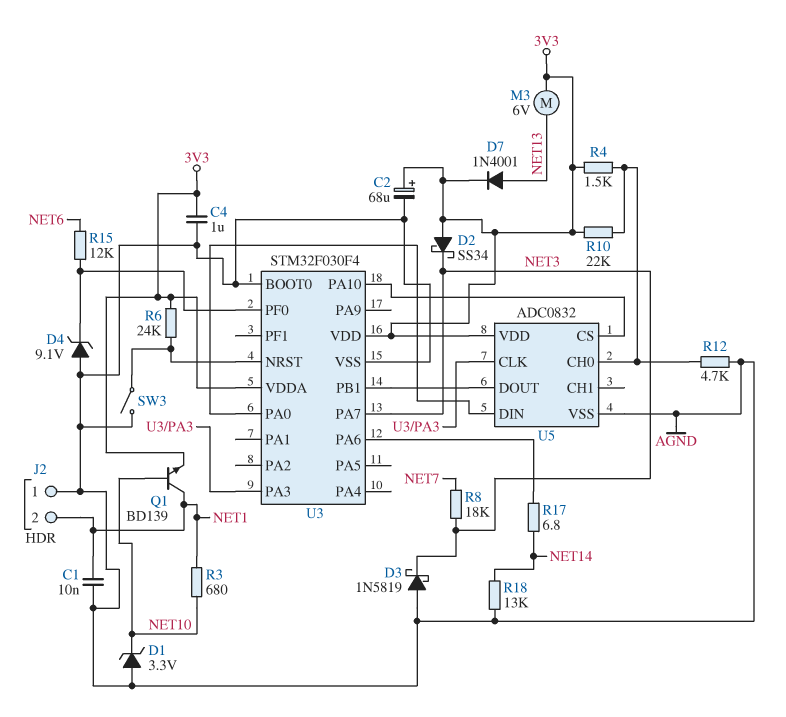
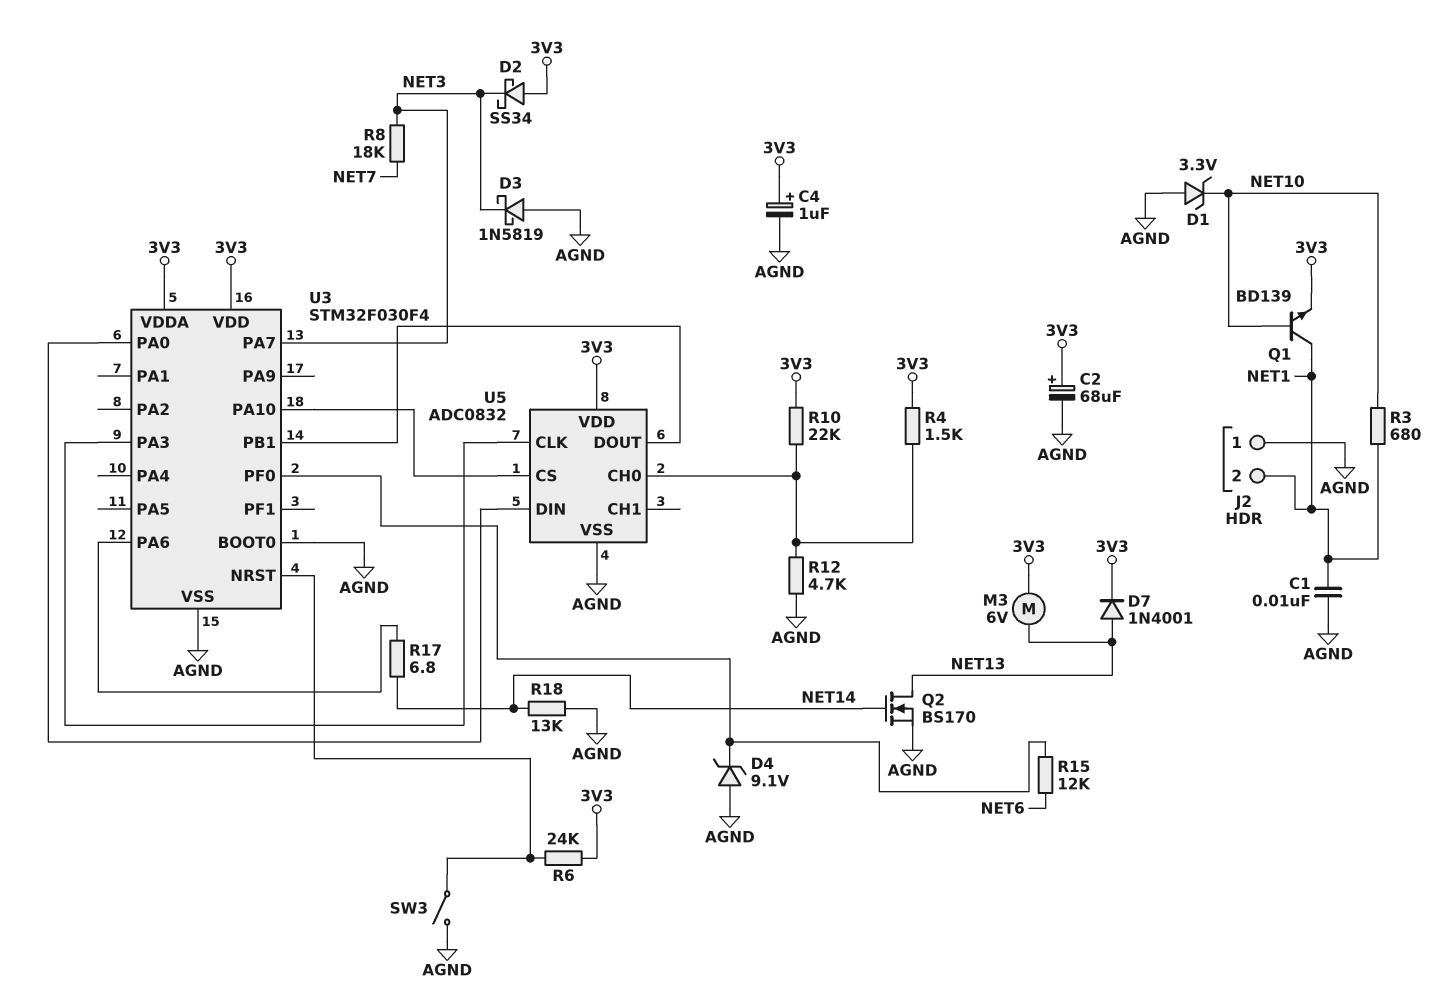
C4: 1uF (3V3, AGND) -> 1uF (plus 3V3, minus AGND)
Q2: none -> NMOS BS170 (G NET14, D NET13, S AGND)

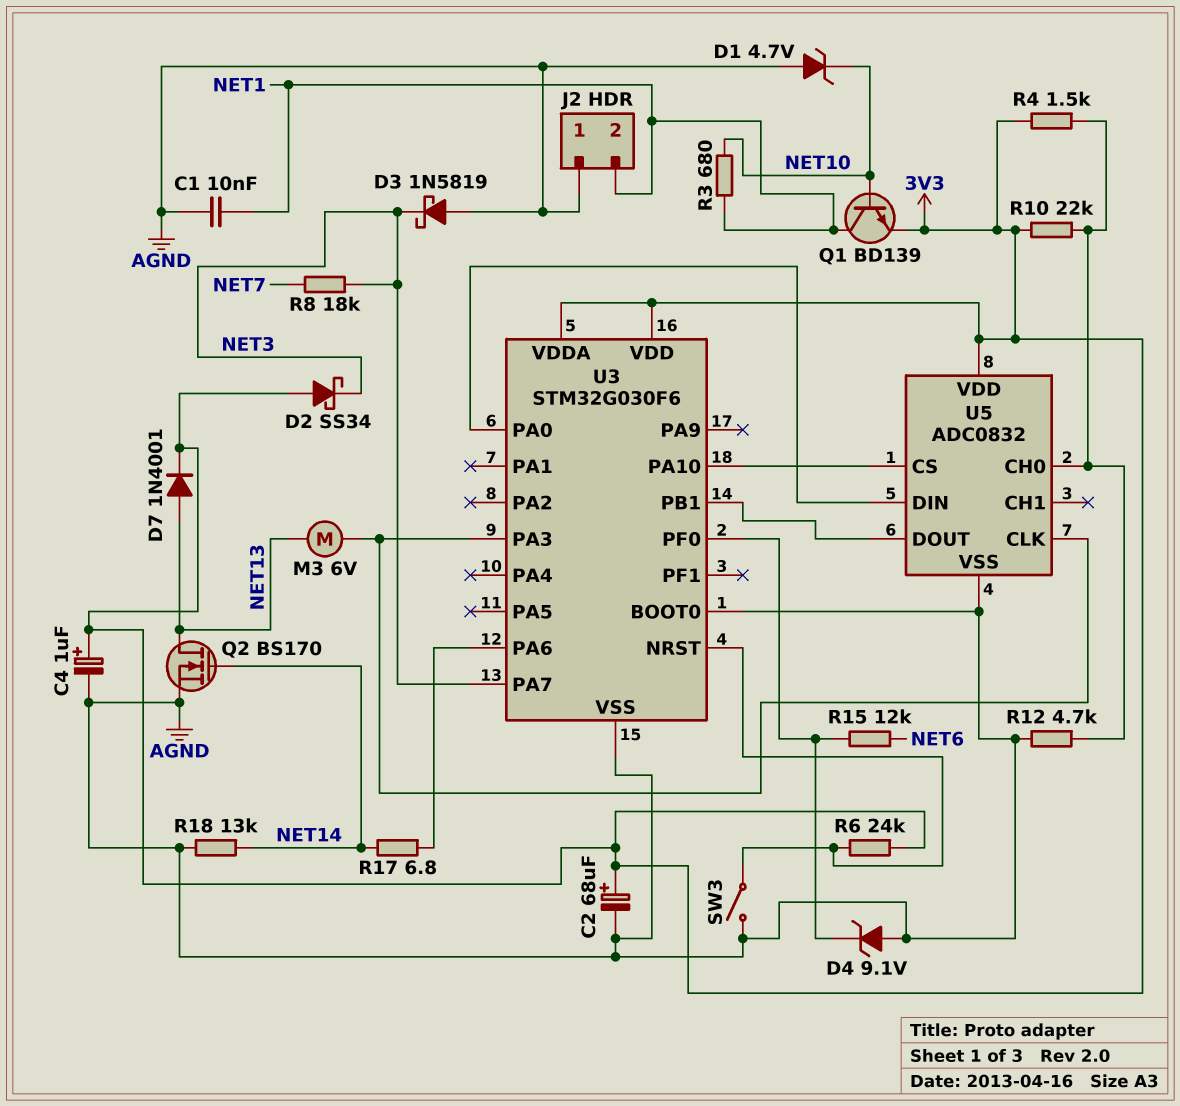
D1: zener 3.3V (A AGND, K NET10) -> zener 4.7V (A AGND, K NET10)
M3: motor 6V (3V3, NET13) -> motor 6V (NET13, U3/PA3)
U3: STM32F030F4 -> STM32G030F6

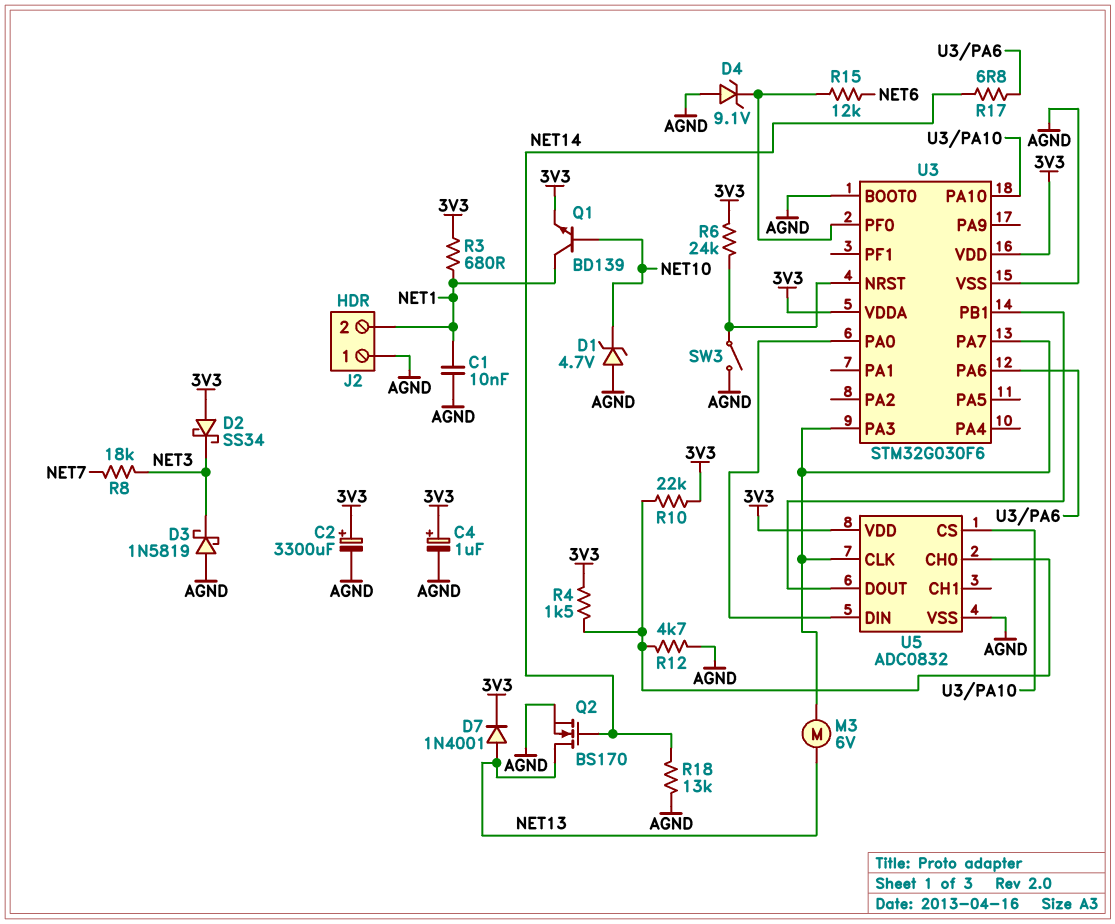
C2: 68uF (plus 3V3, minus AGND) -> 3300uF (plus 3V3, minus AGND)
R3: 680 (NET1, NET10) -> 680 (3V3, NET1)
U3 pin PA7: NET3 -> U3/PA3

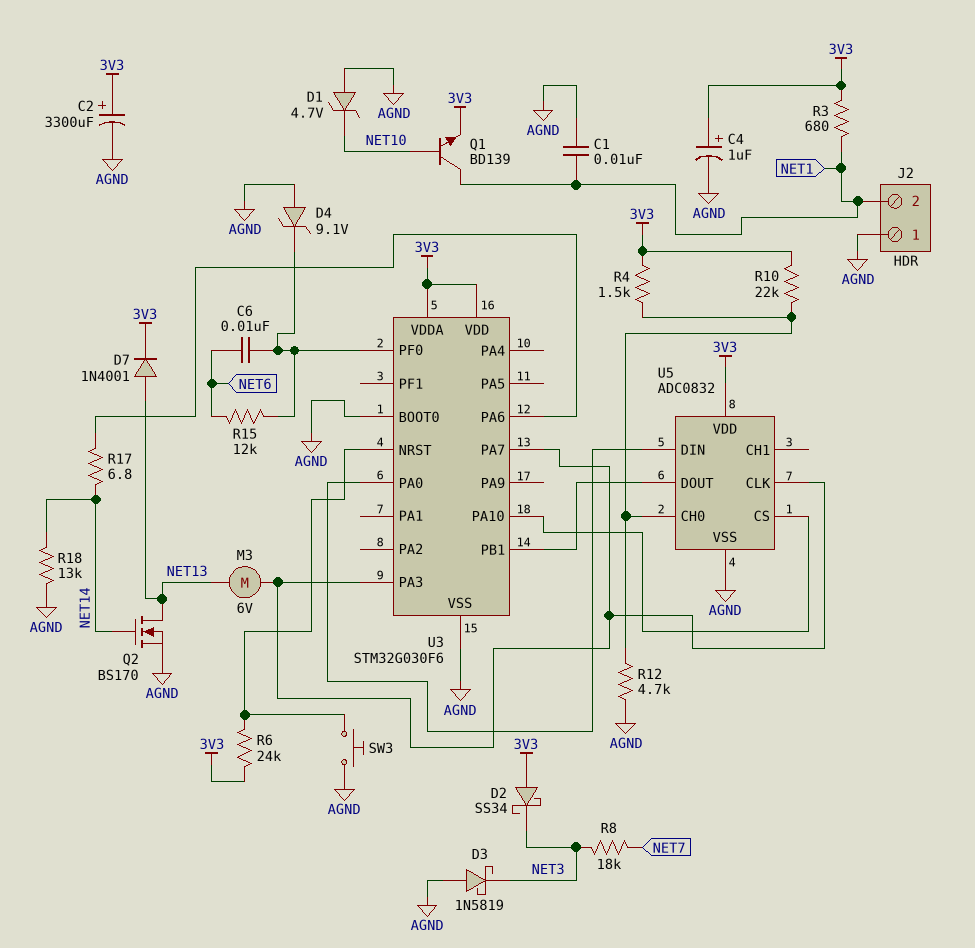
C6: none -> 10nF (NET6, U3/PF0)
SW3: switch (AGND, U3/NRST) -> button (AGND, U3/NRST)

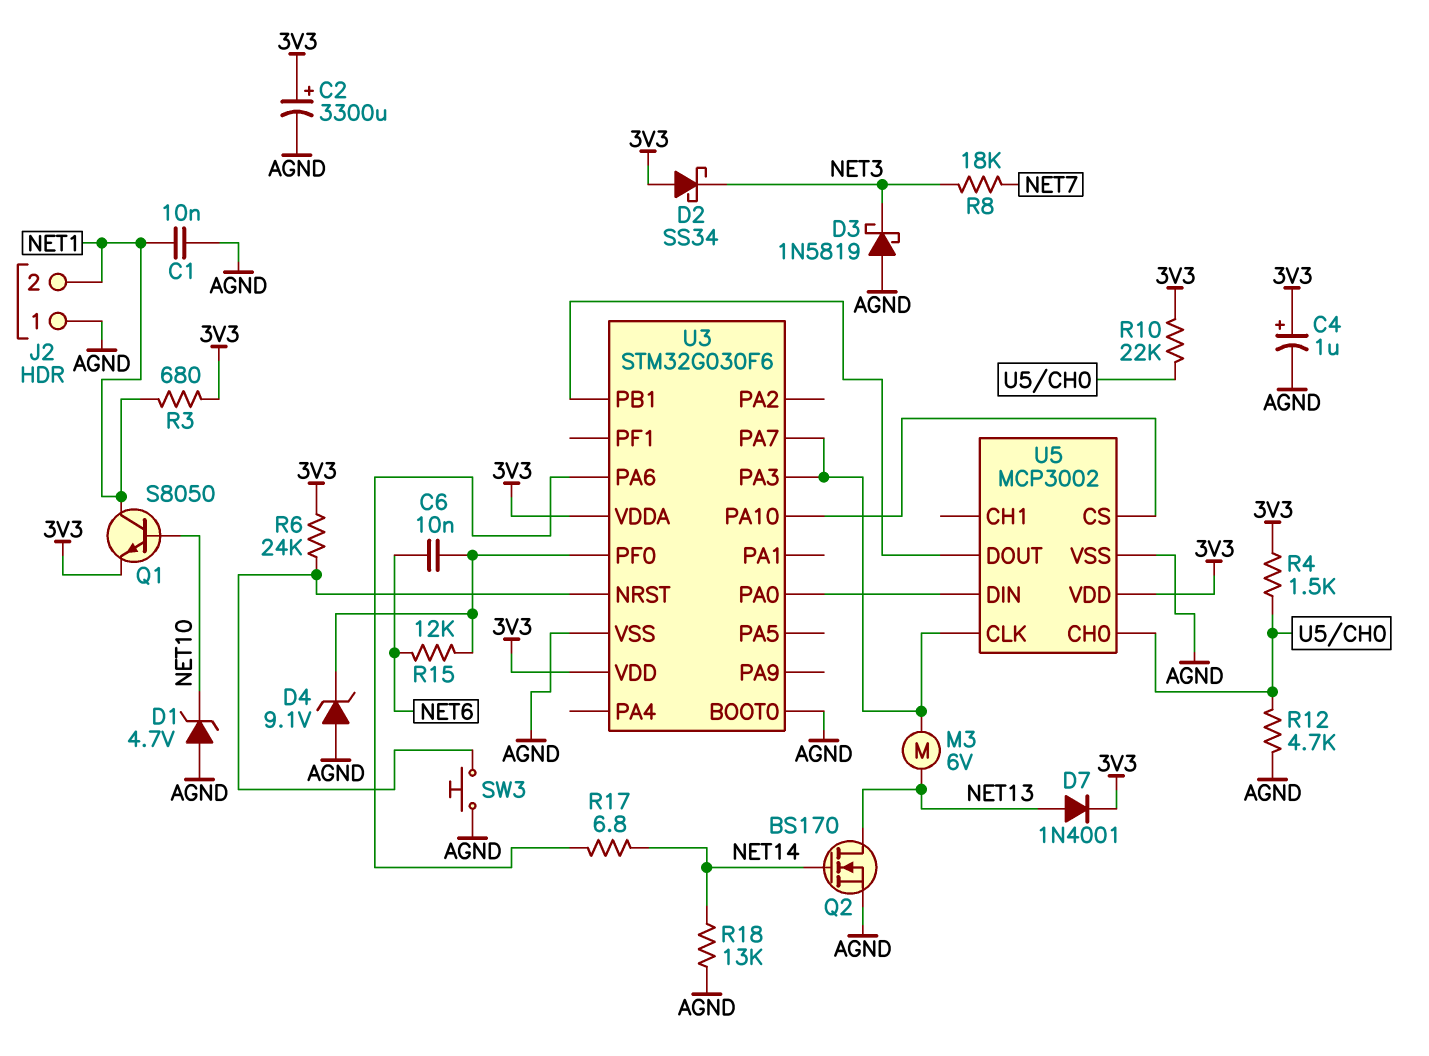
Q1: NPN BD139 (B NET10, C NET1, E 3V3) -> NPN S8050 (B NET10, C NET1, E 3V3)
U5: ADC0832 -> MCP3002

